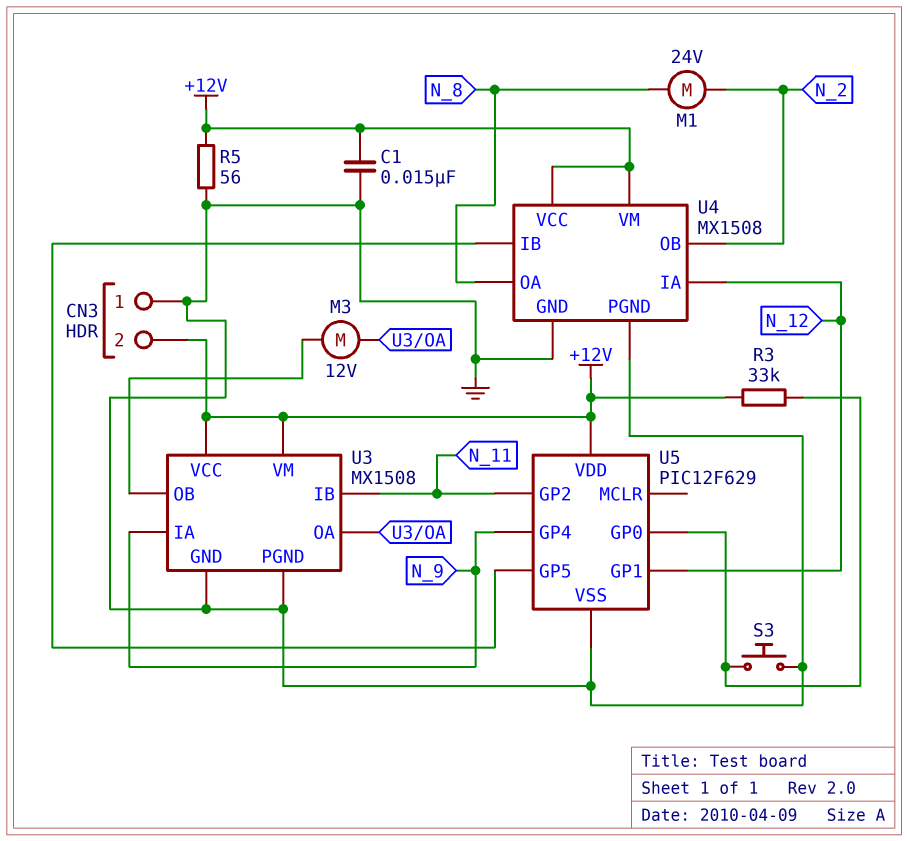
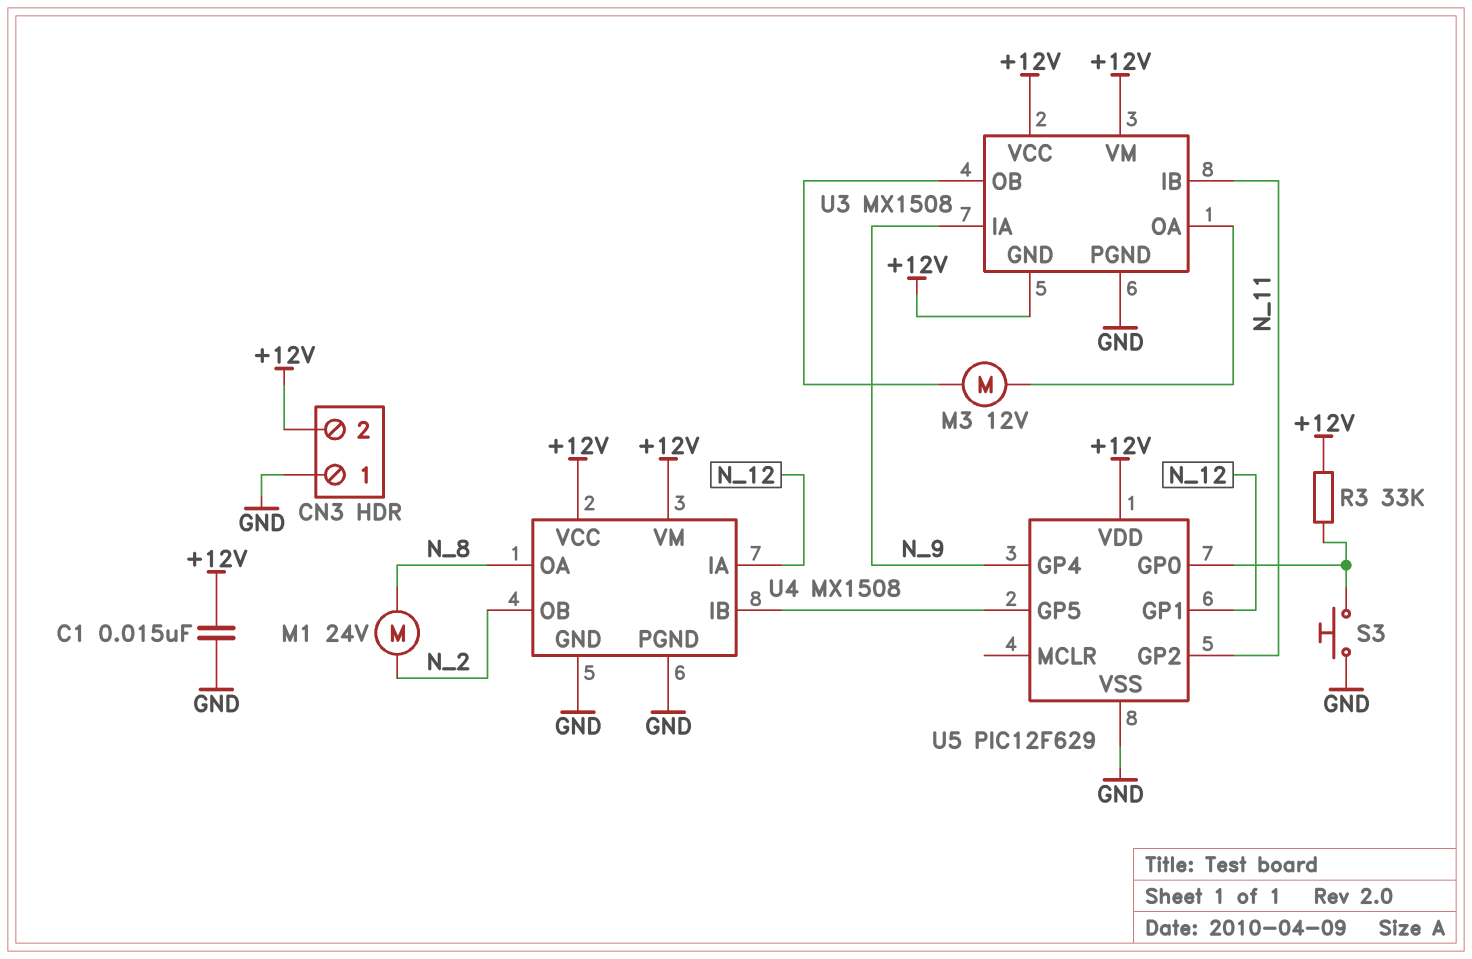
R5: 56 (+12V, GND) -> none
U3 pin GND: GND -> +12V

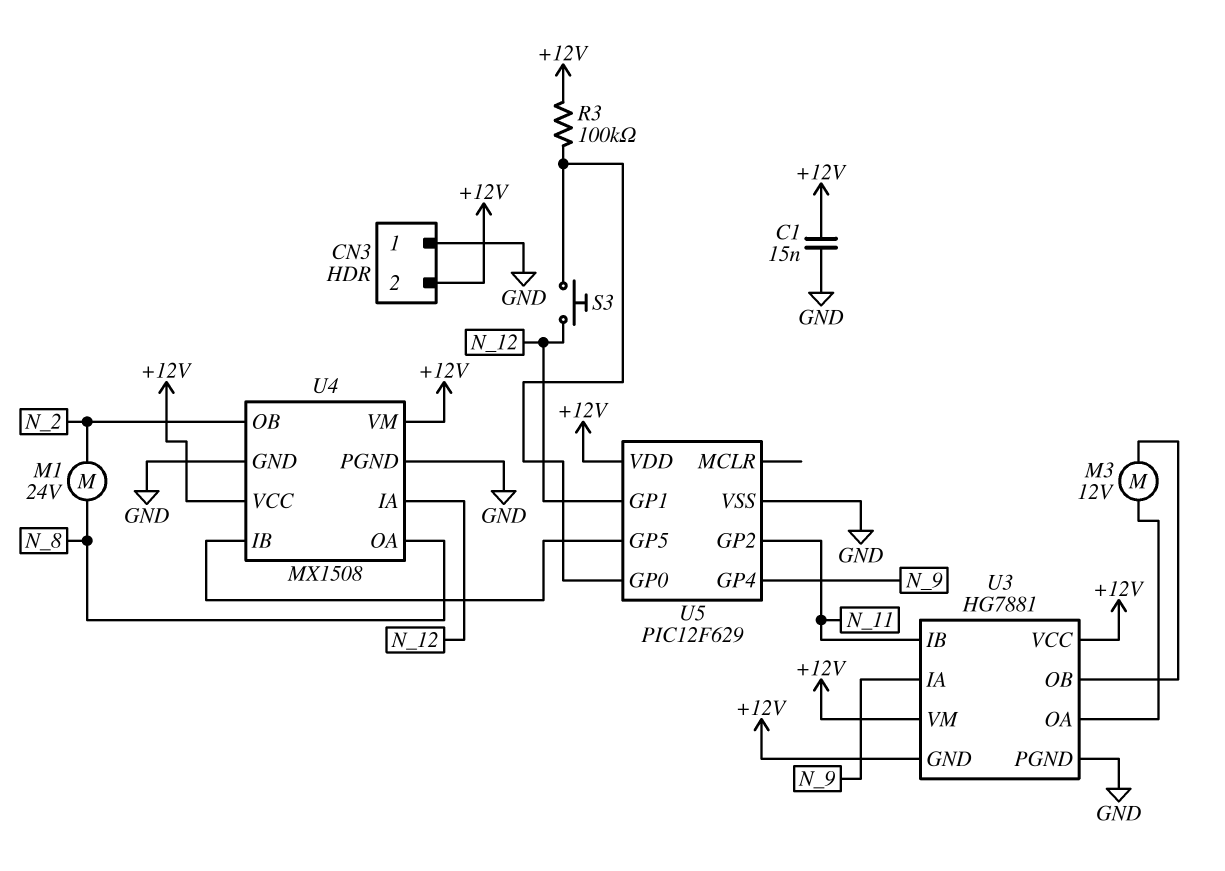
R3: 33k (+12V, U5/GP0) -> 100k (+12V, U5/GP0)
S3: button (GND, U5/GP0) -> button (N_12, U5/GP0)
U3: MX1508 -> HG7881

